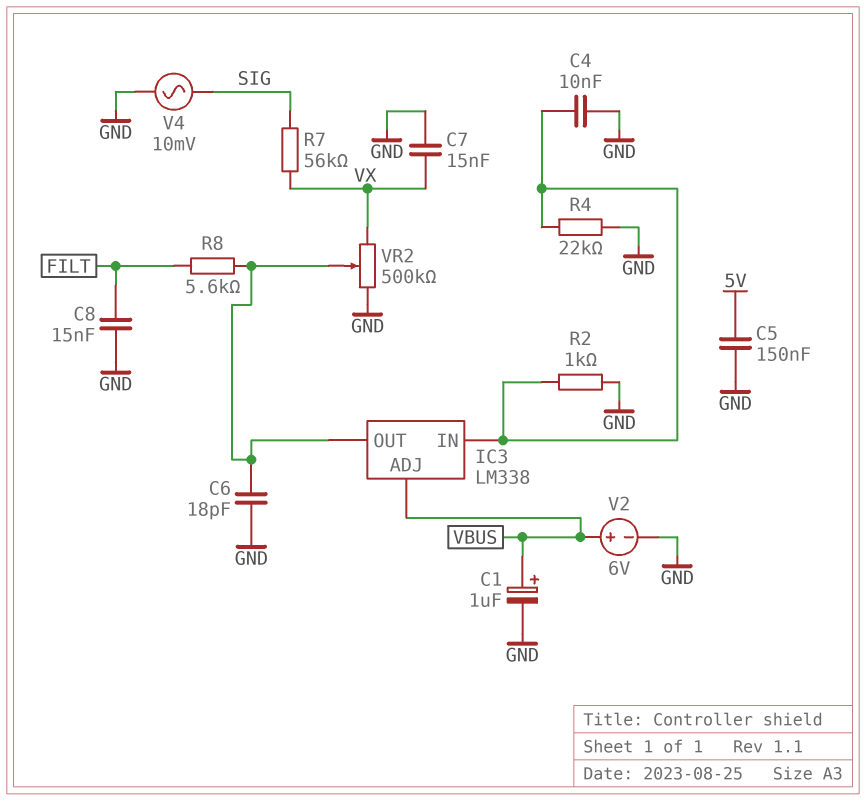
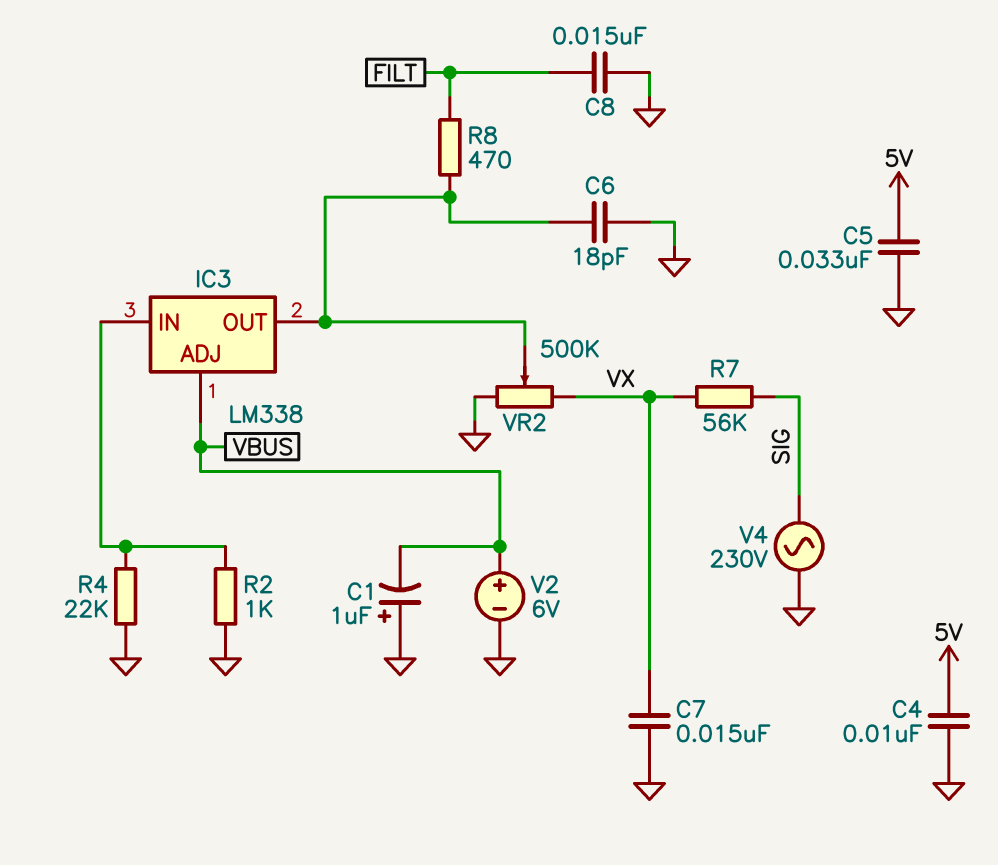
C1: 1uF (plus VBUS, minus GND) -> 1uF (plus GND, minus VBUS)
C4: 10nF (GND, IC3/IN) -> 10nF (5V, GND)
C5: 150nF (5V, GND) -> 33nF (5V, GND)
R8: 5.6k (FILT, IC3/OUT) -> 470 (FILT, IC3/OUT)
V4: AC 10mV (GND, SIG) -> AC 230V (GND, SIG)

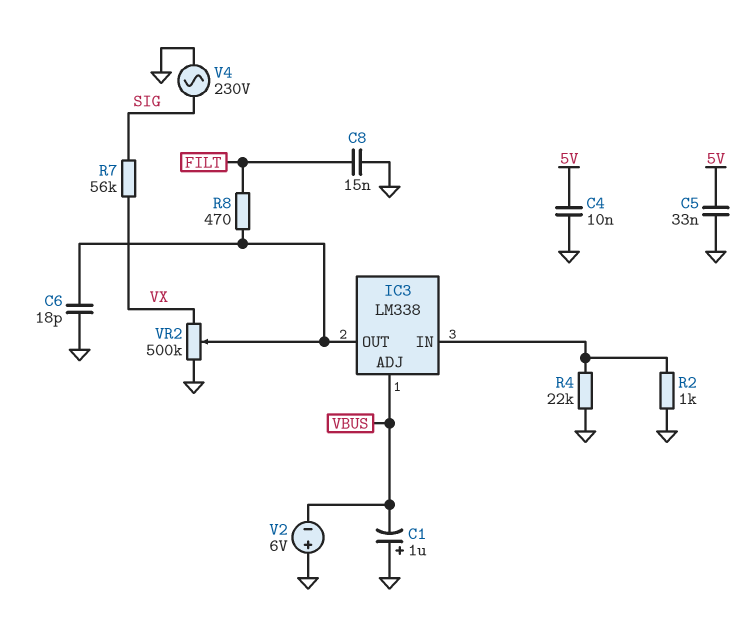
C7: 15nF (GND, VX) -> none
V2: 6V (plus VBUS, minus GND) -> 6V (plus GND, minus VBUS)

